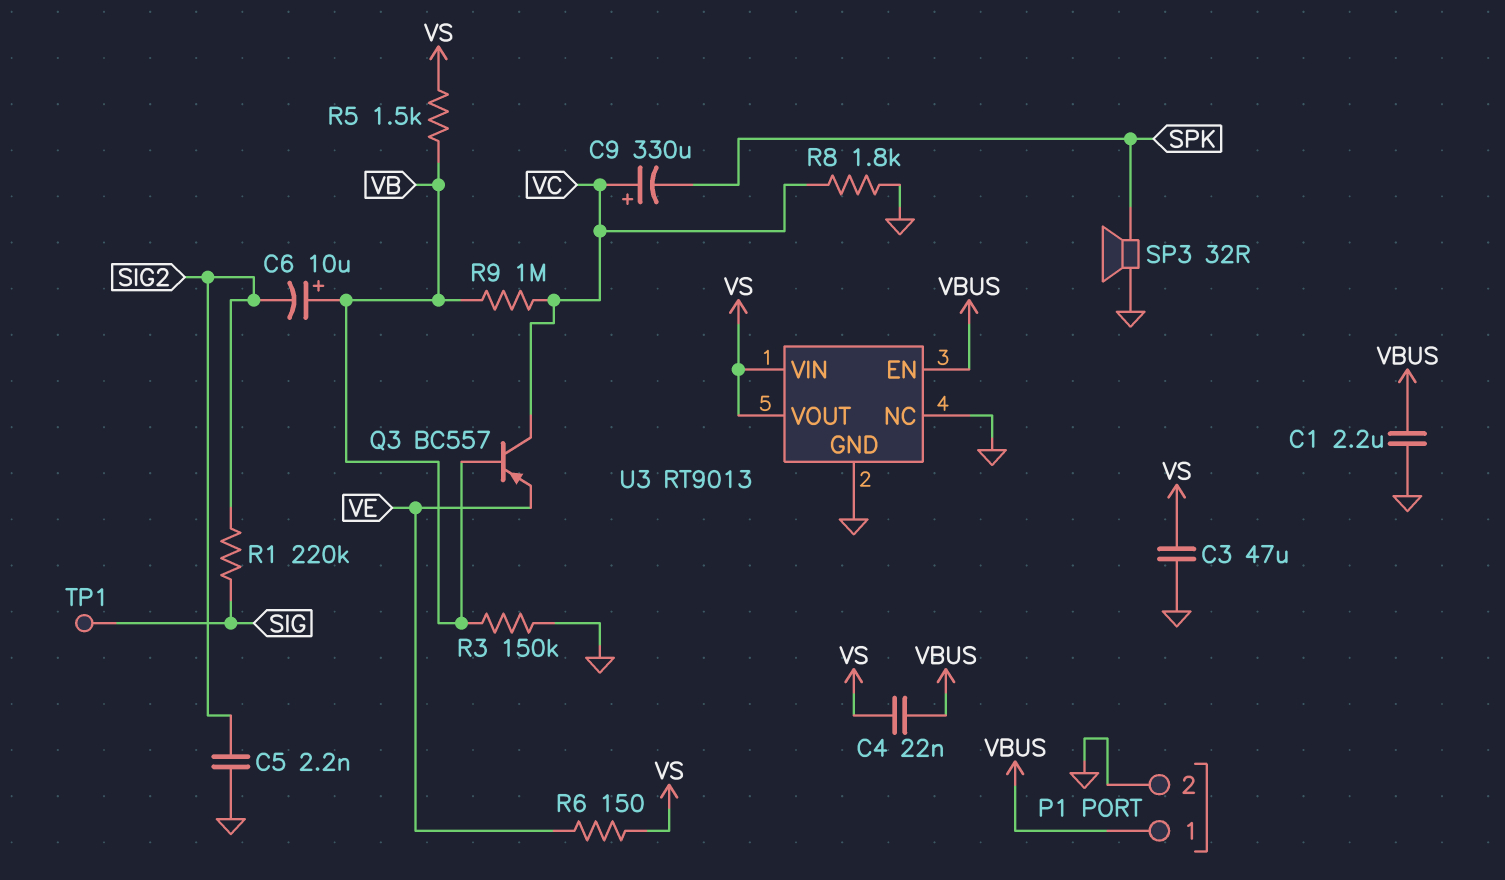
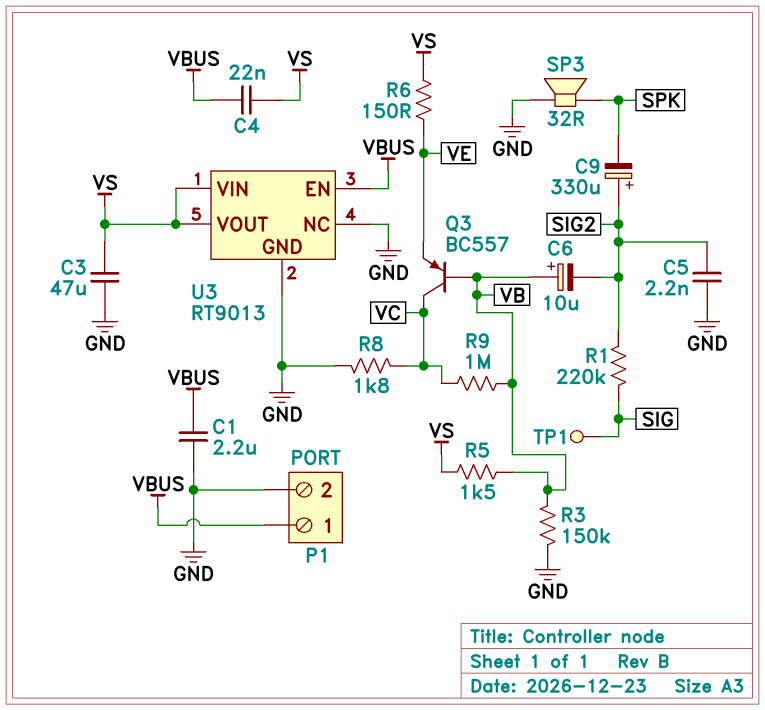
C9: 330uF (plus VC, minus SPK) -> 330uF (plus SIG2, minus SPK)

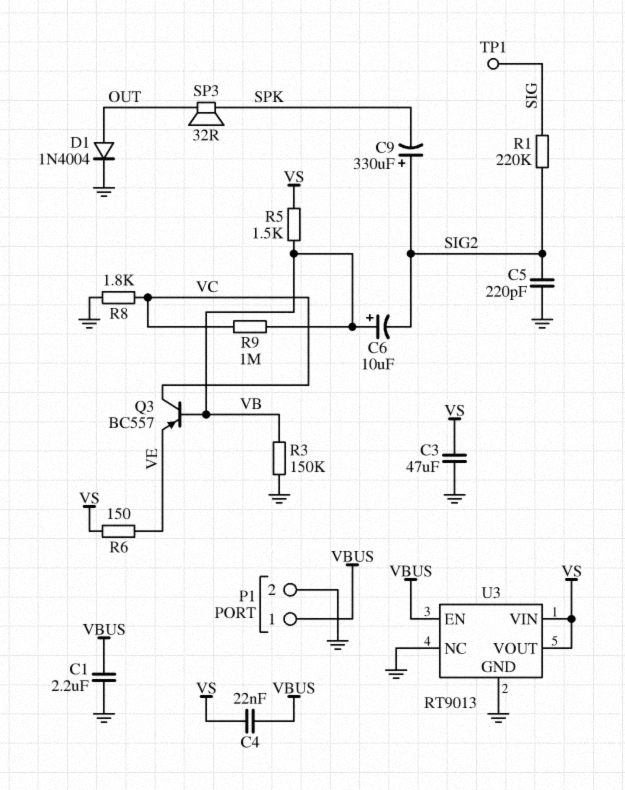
C5: 2.2nF (GND, SIG2) -> 220pF (GND, SIG2)
D1: none -> diode 1N4004 (A OUT, K GND)
SP3: speaker 32R (GND, SPK) -> speaker 32R (OUT, SPK)

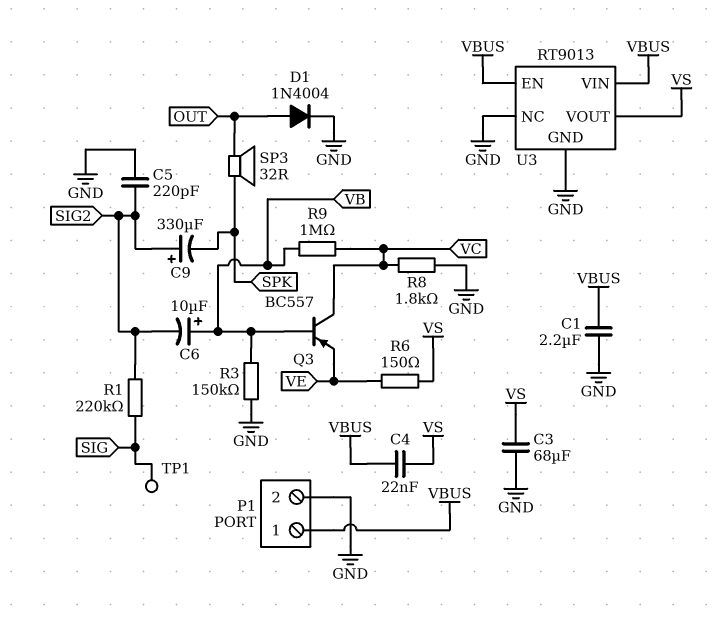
C3: 47uF (GND, VS) -> 68uF (GND, VS)
R5: 1.5k (VB, VS) -> none
U3 pin VIN: VS -> VBUS

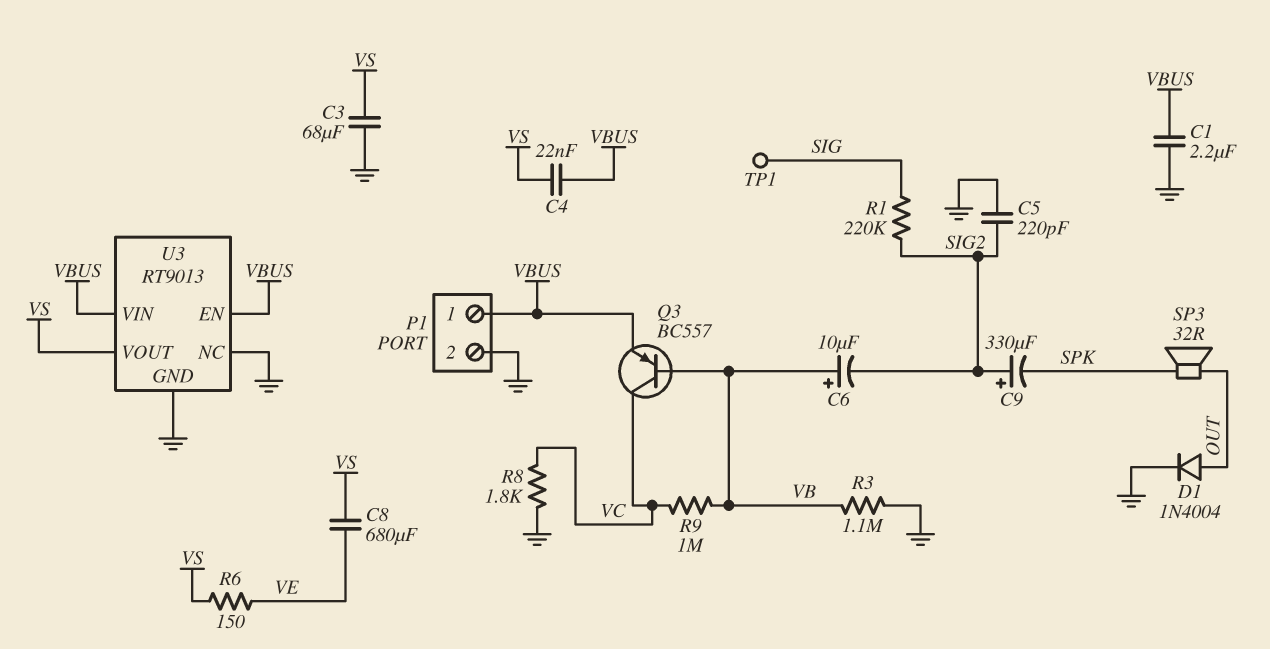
C8: none -> 680uF (VE, VS)
Q3: PNP BC557 (B VB, C VC, E VE) -> PNP BC557 (B VB, C VC, E VBUS)
R3: 150k (GND, VB) -> 1.1M (GND, VB)

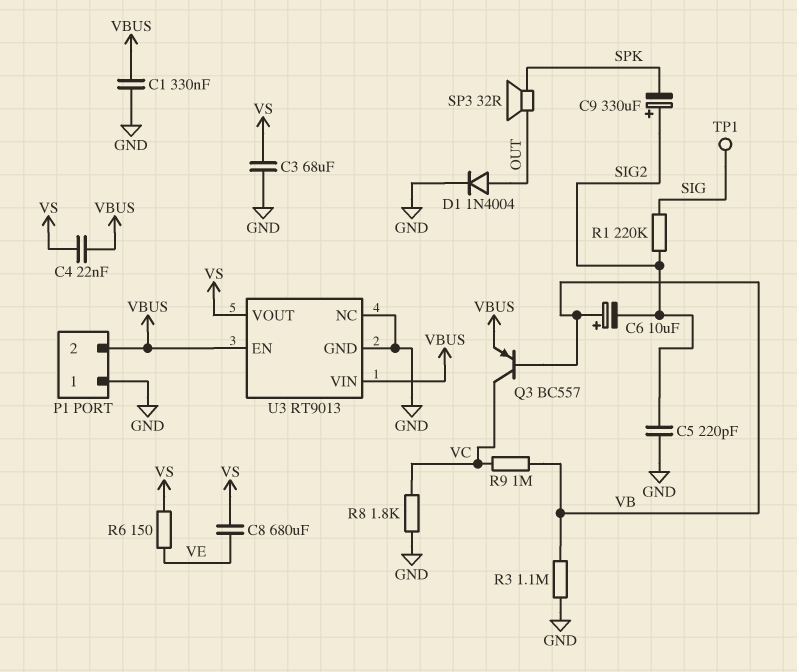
C1: 2.2uF (GND, VBUS) -> 330nF (GND, VBUS)
P1 pin 1: VBUS -> GND
P1 pin 2: GND -> VBUS

